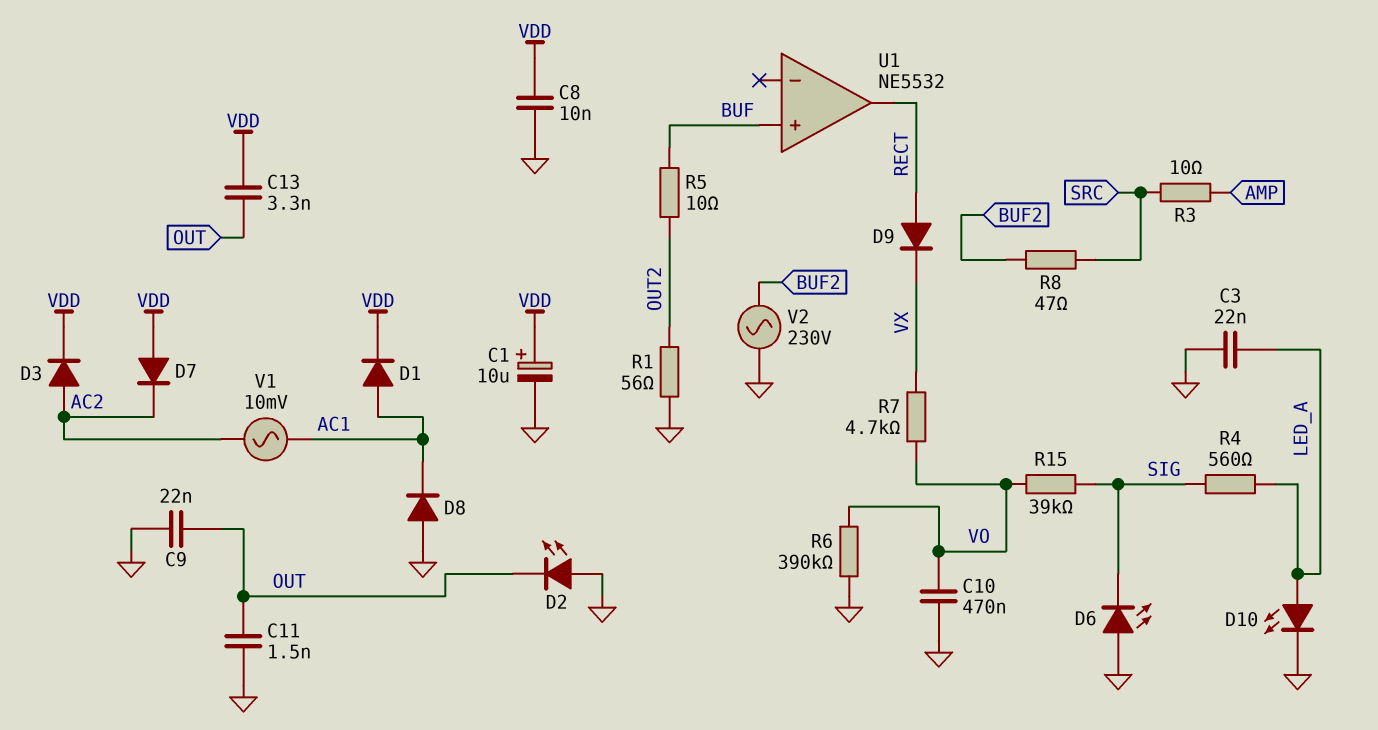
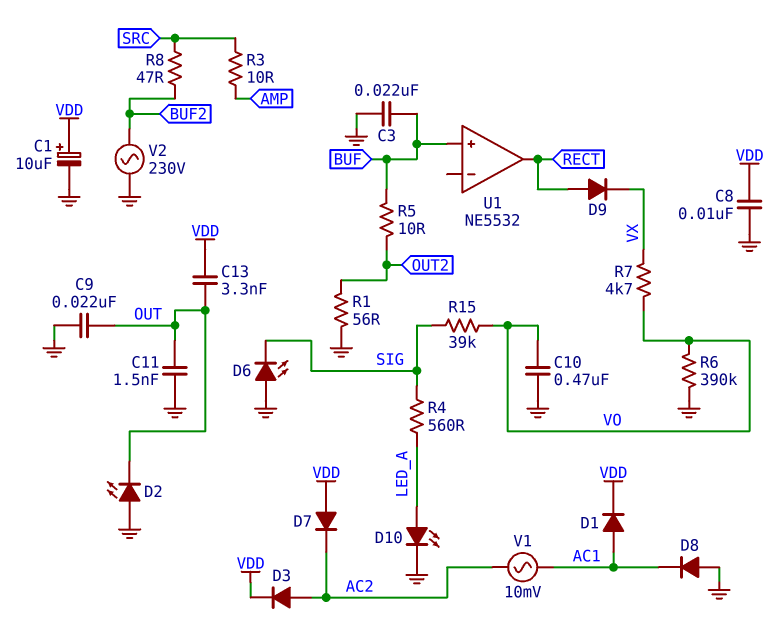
C3: 22nF (GND, LED_A) -> 22nF (BUF, GND)

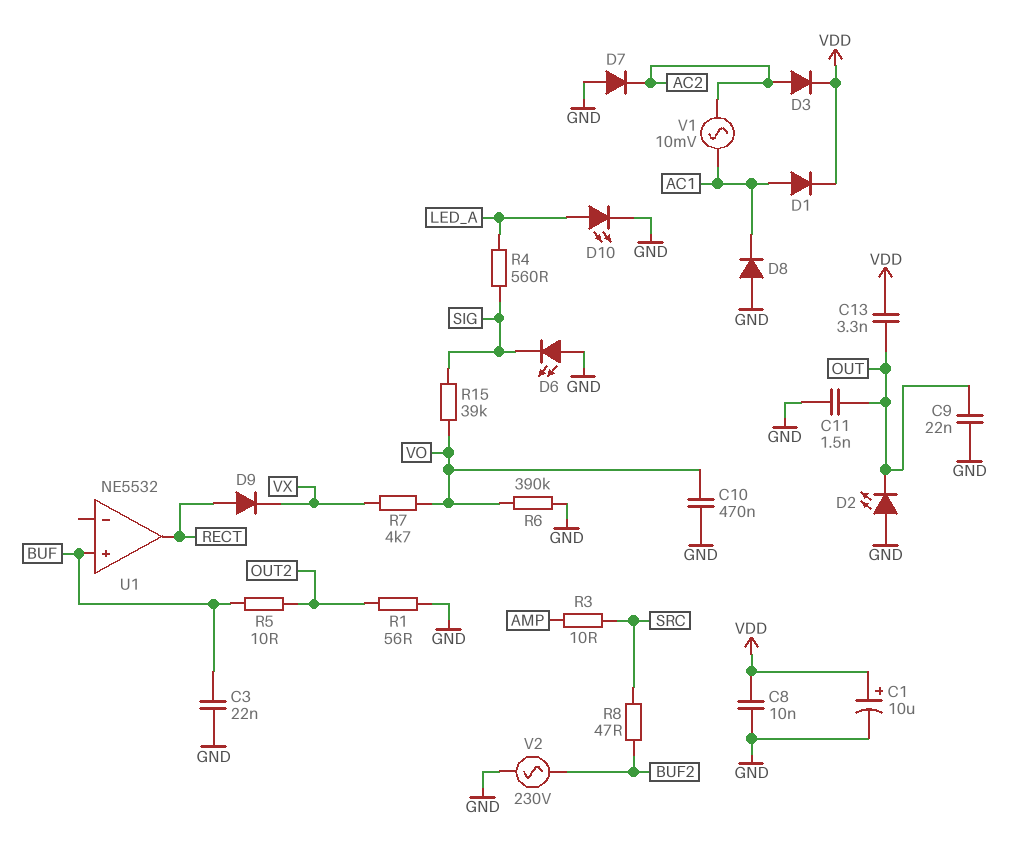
D7: diode (A VDD, K AC2) -> diode (A GND, K AC2)

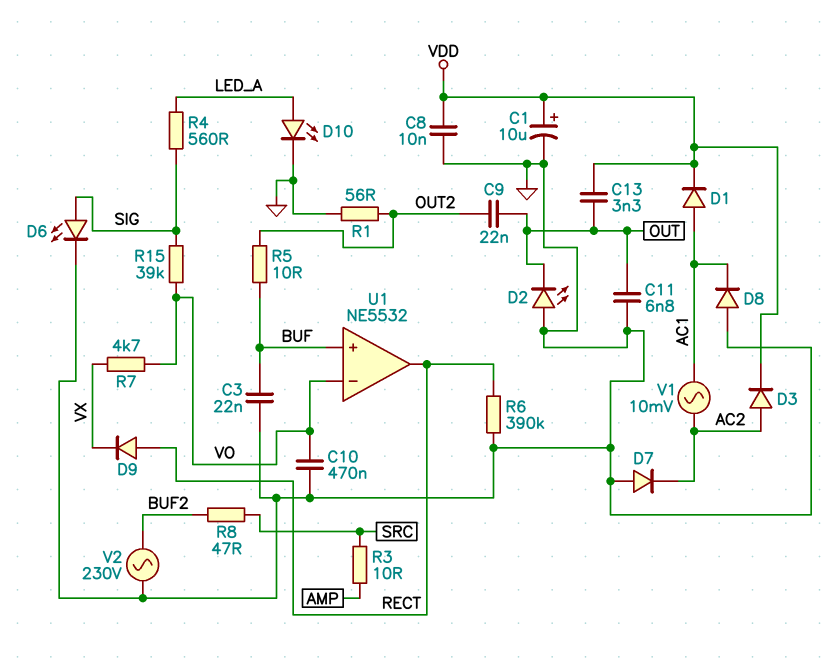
C9: 22nF (GND, OUT) -> 22nF (OUT, OUT2)
C11: 1.5nF (GND, OUT) -> 6.8nF (GND, OUT)
D6: LED (A GND, K SIG) -> LED (A SIG, K GND)
R6: 390k (GND, VO) -> 390k (GND, RECT)
U1 pin in-: none -> VO

